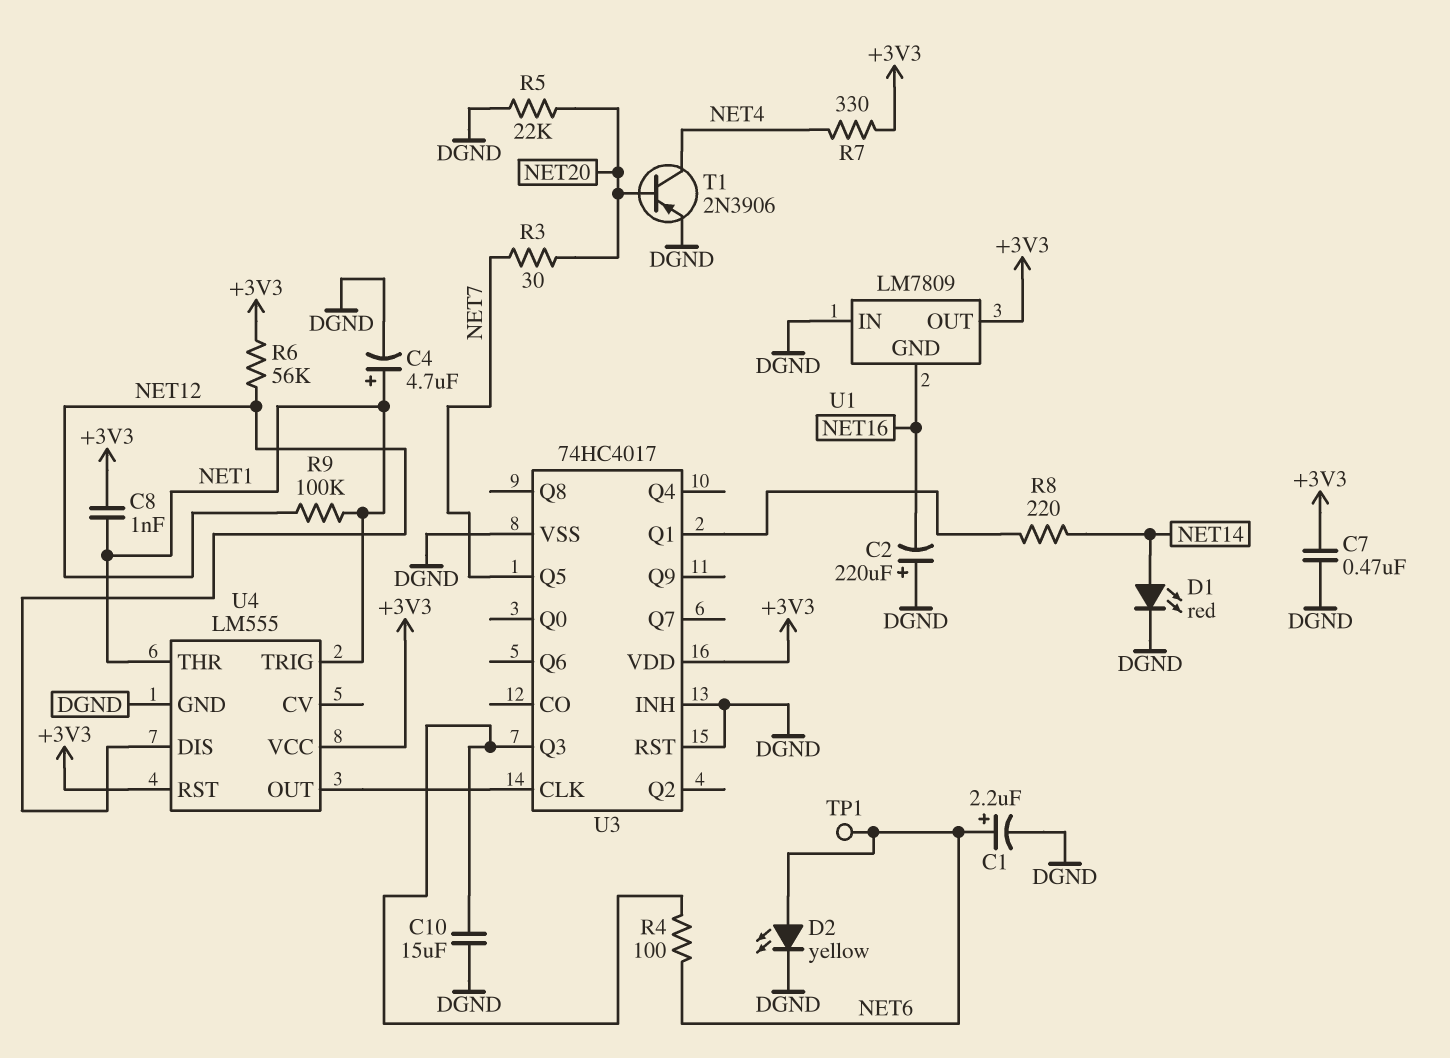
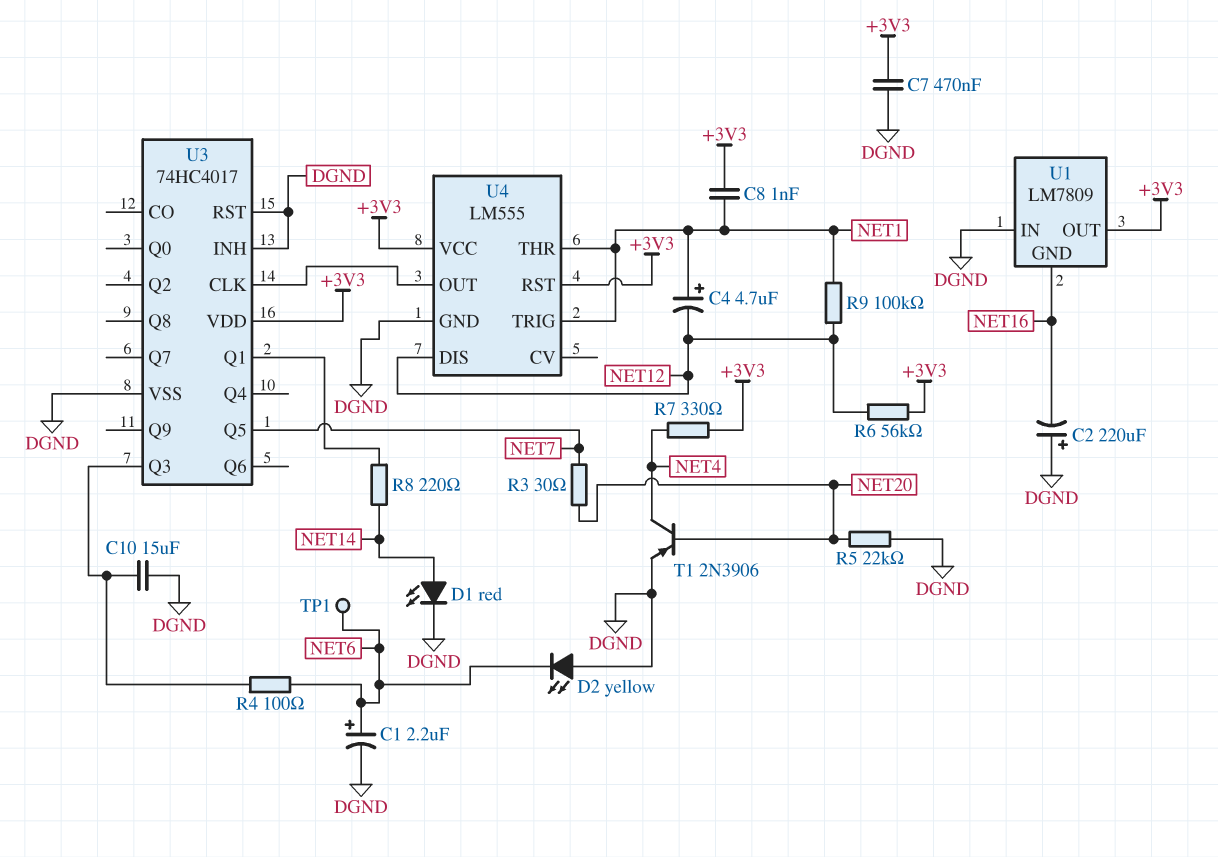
C4: 4.7uF (plus NET1, minus DGND) -> 4.7uF (plus NET1, minus NET12)
D2: LED yellow (A NET6, K DGND) -> LED yellow (A DGND, K NET6)

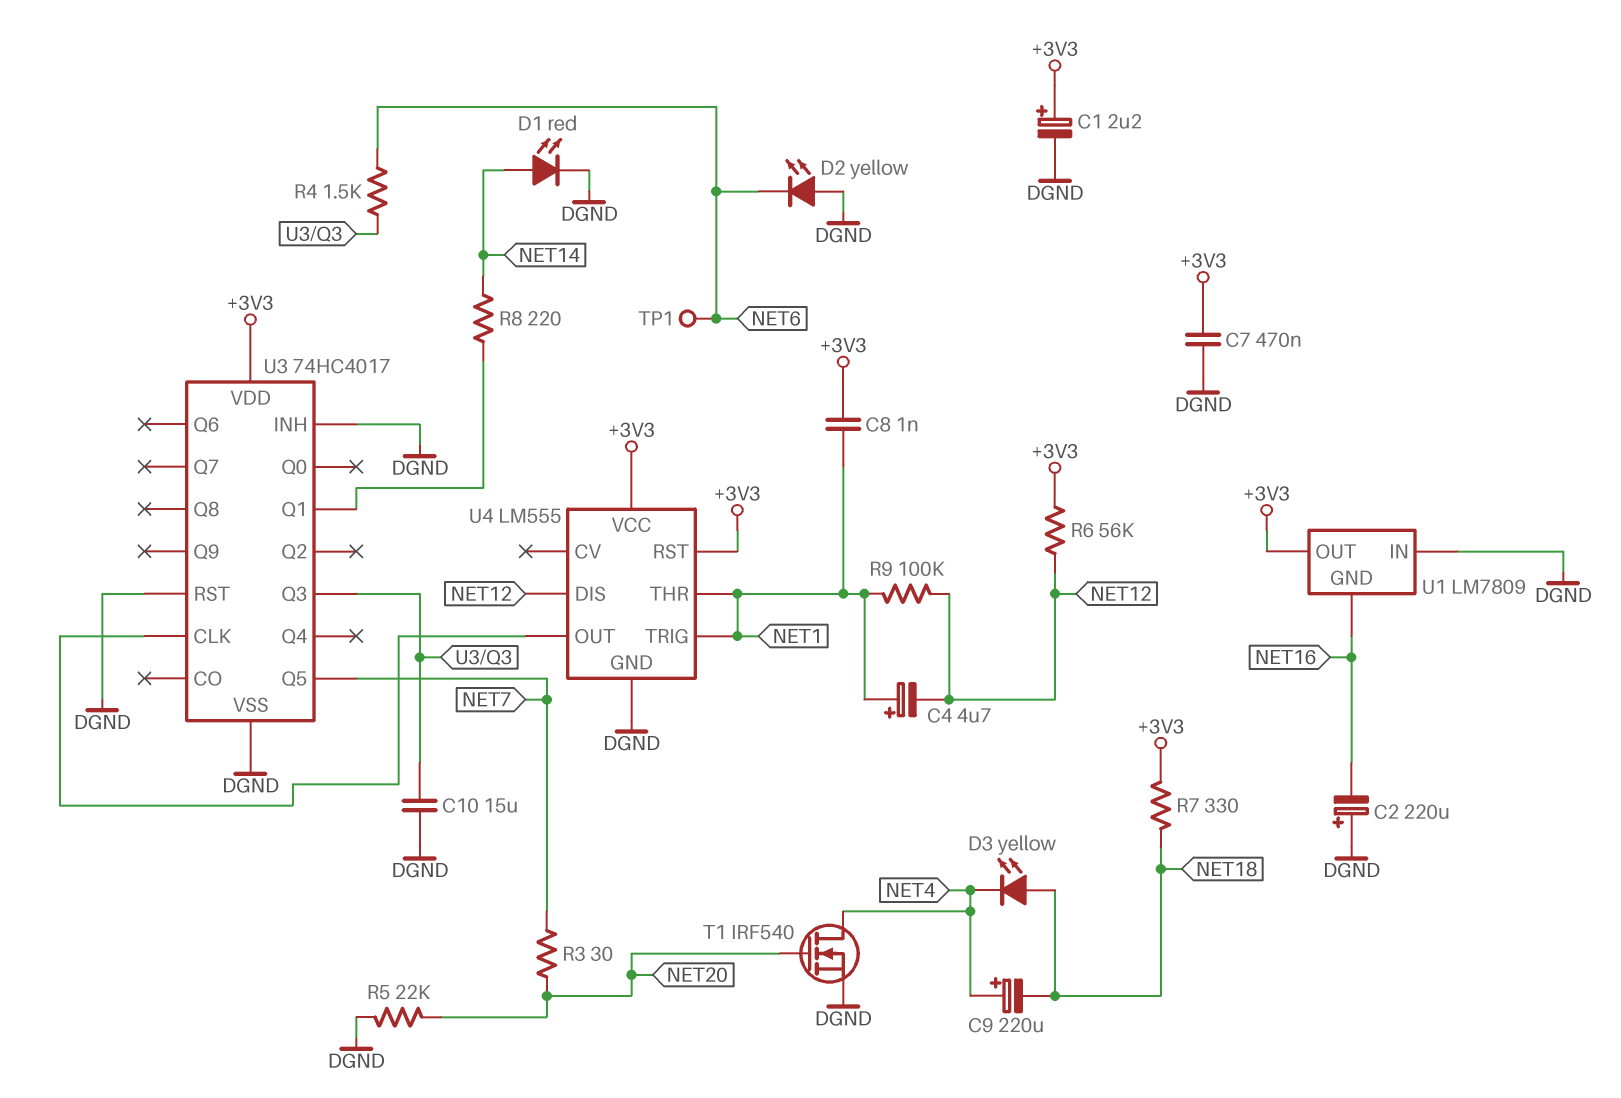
C1: 2.2uF (plus NET6, minus DGND) -> 2.2uF (plus +3V3, minus DGND)
C9: none -> 220uF (plus NET4, minus NET18)
D3: none -> LED yellow (A NET18, K NET4)
R4: 100 (NET6, U3/Q3) -> 1.5k (NET6, U3/Q3)
R7: 330 (+3V3, NET4) -> 330 (+3V3, NET18)
T1: PNP 2N3906 (B NET20, C NET4, E DGND) -> NMOS IRF540 (G NET20, D NET4, S DGND)

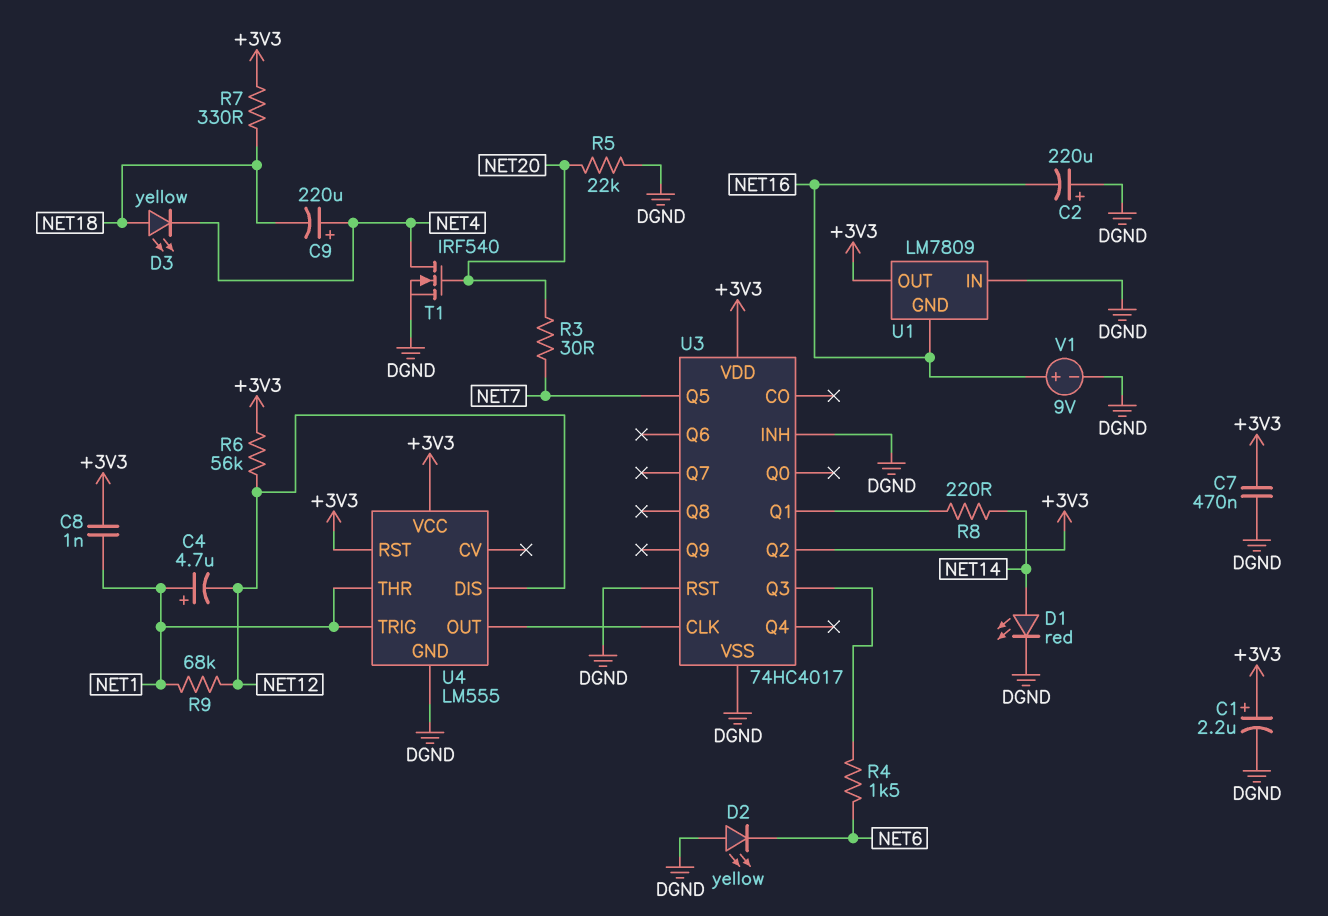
C10: 15uF (DGND, U3/Q3) -> none
R9: 100k (NET1, NET12) -> 68k (NET1, NET12)
TP1: test point (NET6) -> none
U3 pin Q2: none -> +3V3
V1: none -> 9V (plus NET16, minus DGND)

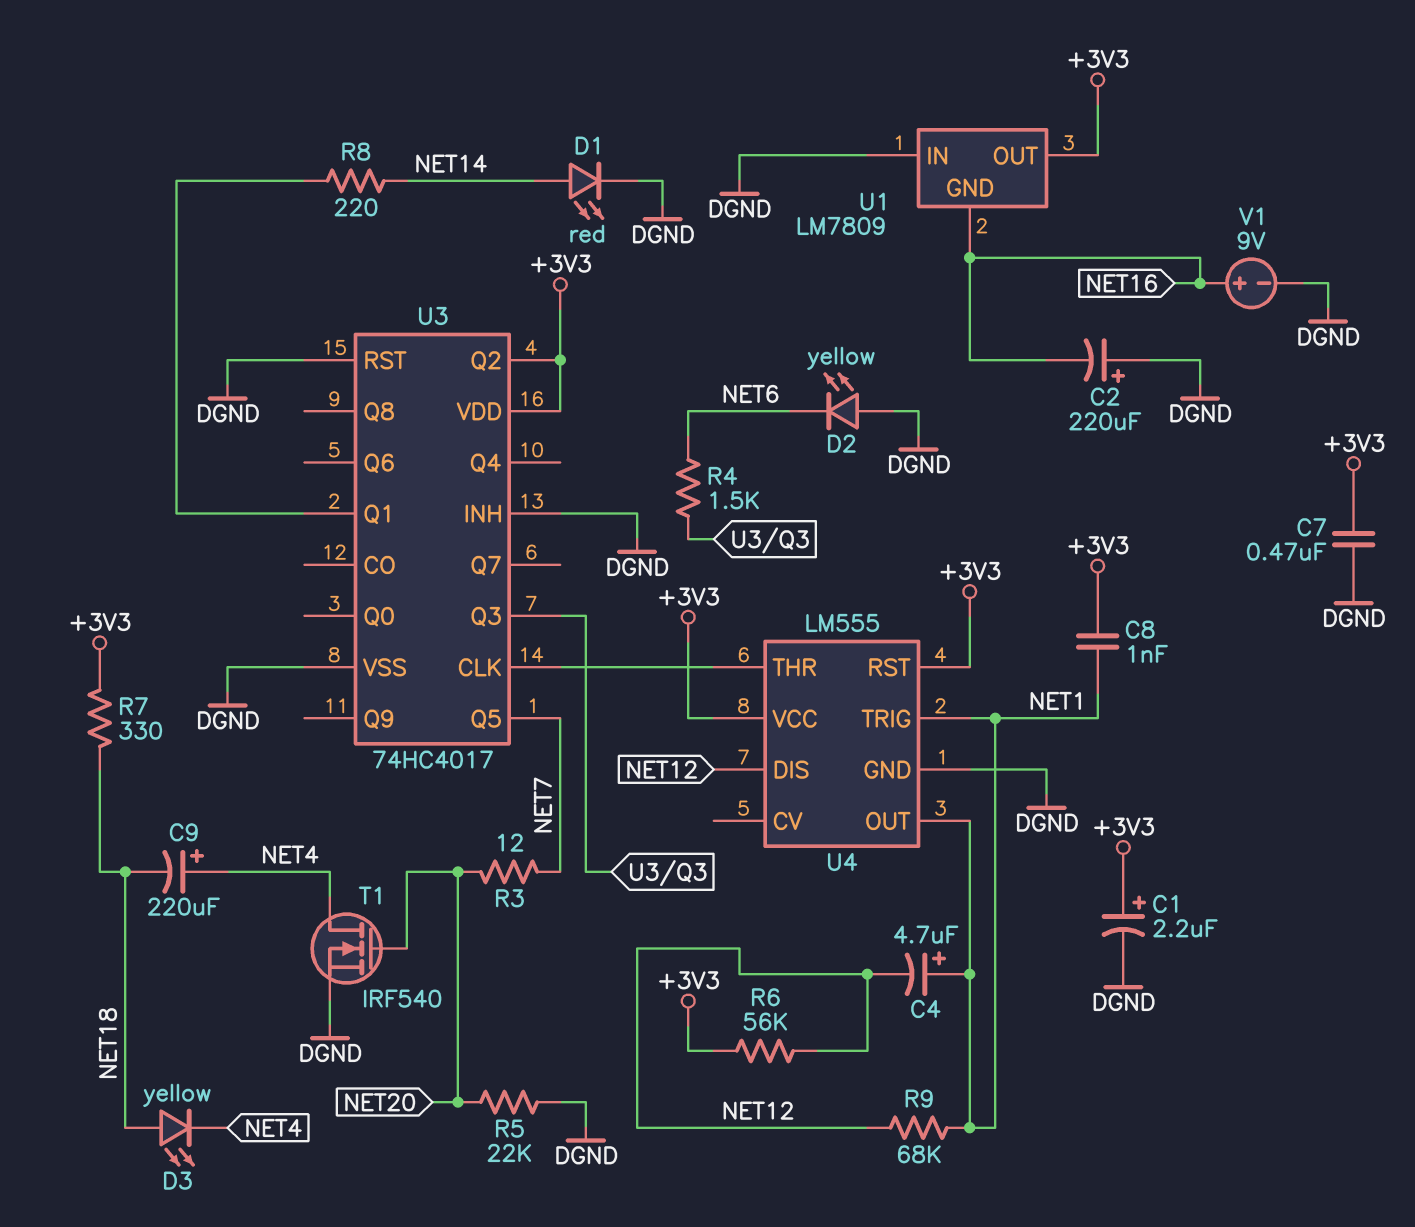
R3: 30 (NET7, NET20) -> 12 (NET7, NET20)
U4 pin OUT: U3/CLK -> NET1
U4 pin THR: NET1 -> U3/CLK

